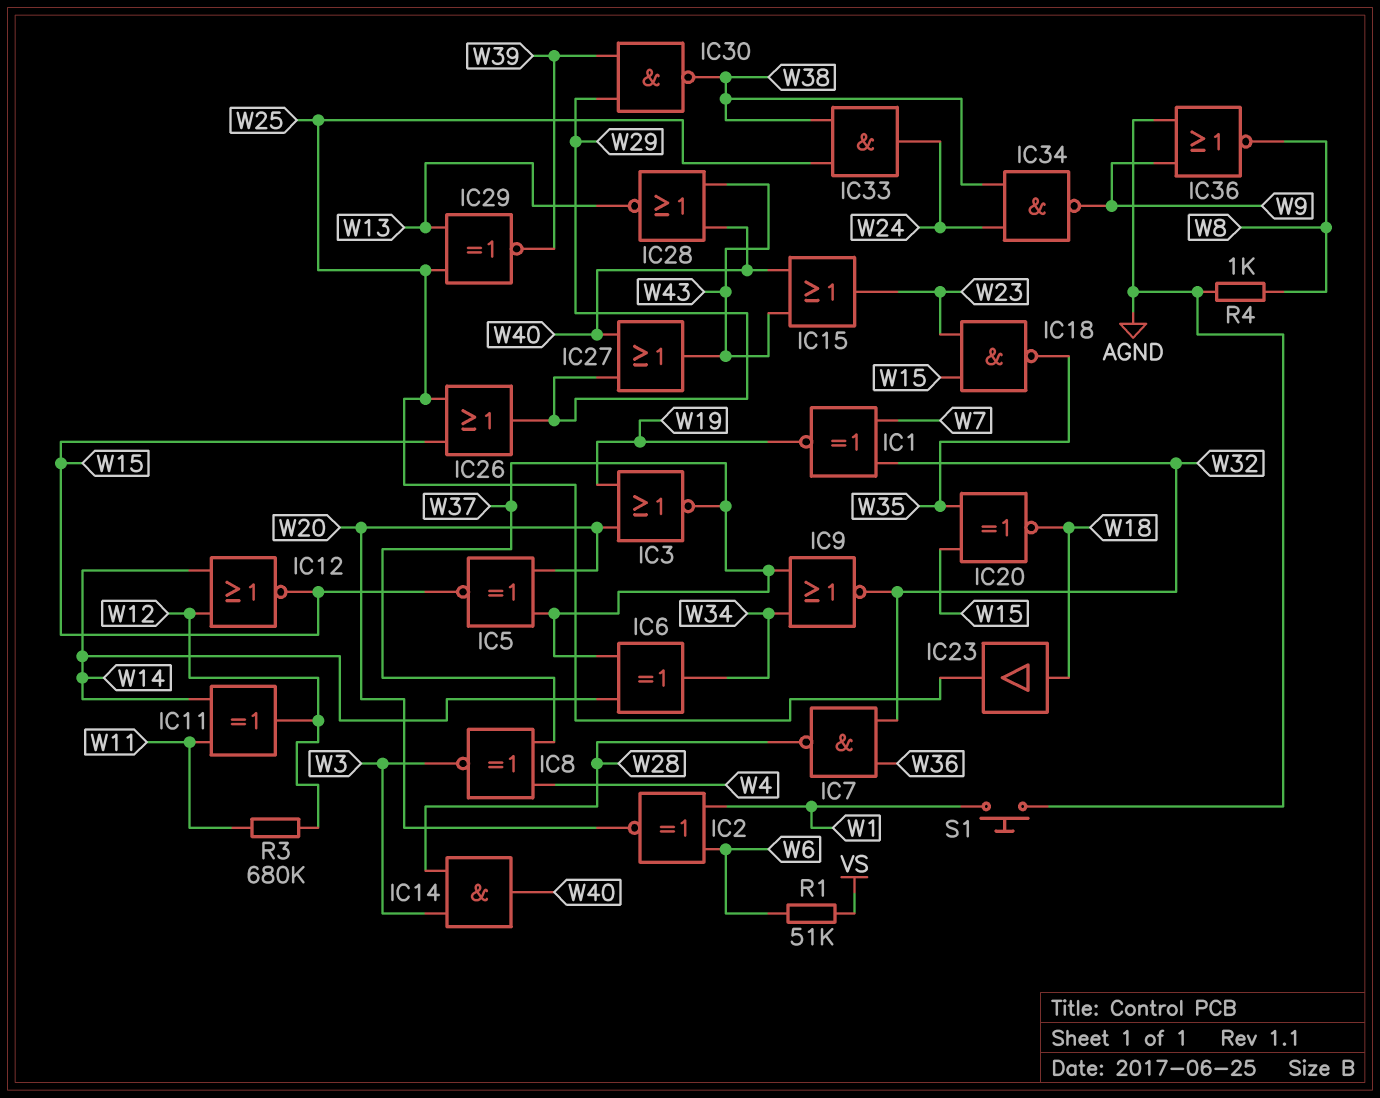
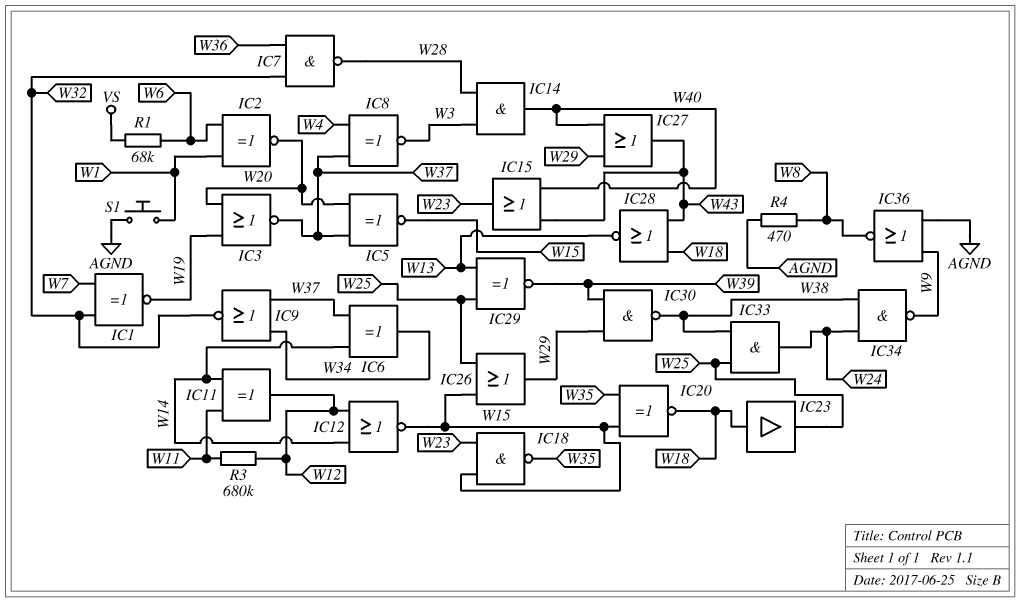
IC28: NOR (in W40, in W43, out W13) -> NOR (in W18, in W43, out W13)
R1: 51k (VS, W6) -> 68k (VS, W6)
R4: 1k (AGND, W8) -> 470 (AGND, W8)

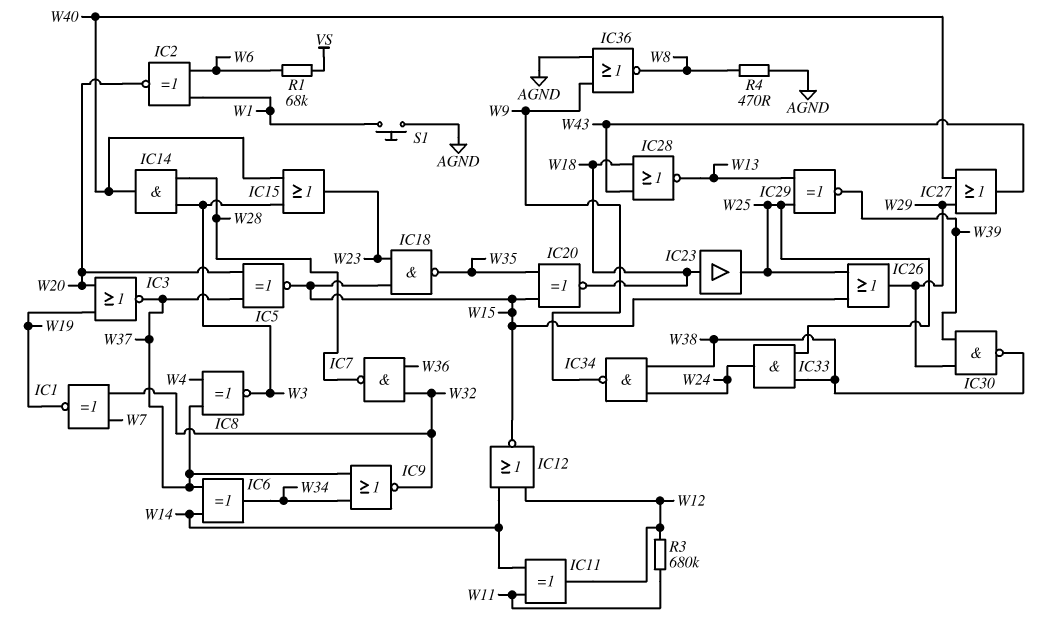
IC15: OR (in W40, in W43, out W23) -> OR (in W3, in W40, out W23)

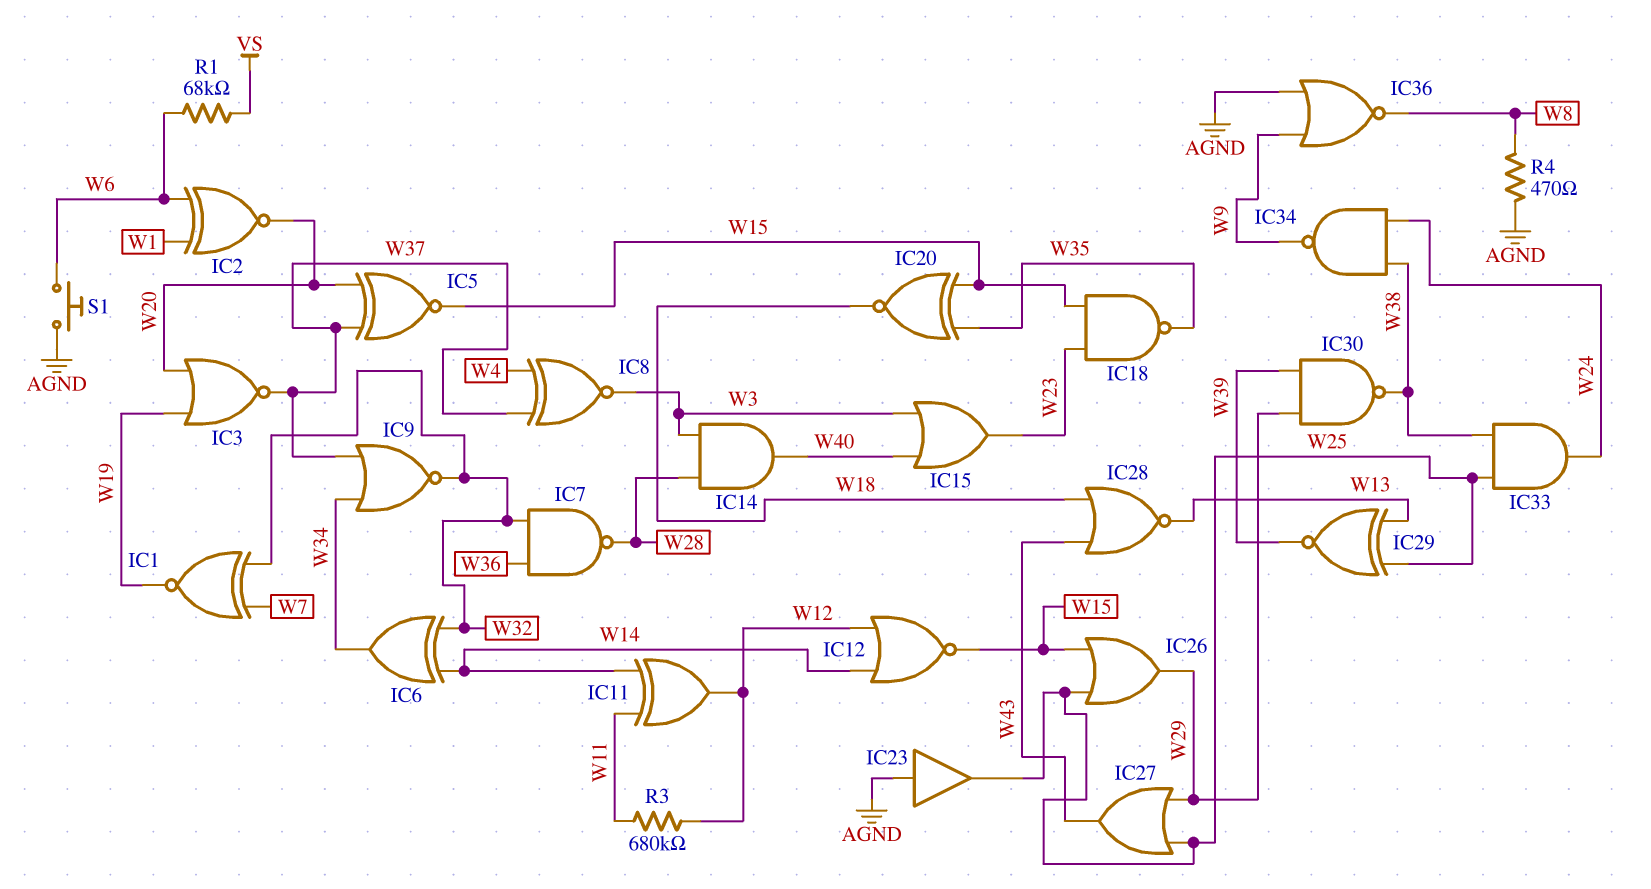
IC6: XOR (in W14, in W37, out W34) -> XOR (in W14, in W32, out W34)
IC23: buffer (in W18, out W25) -> buffer (in AGND, out W25)
IC27: OR (in W29, in W40, out W43) -> OR (in W25, in W29, out W43)
S1: button (AGND, W1) -> button (AGND, W6)

